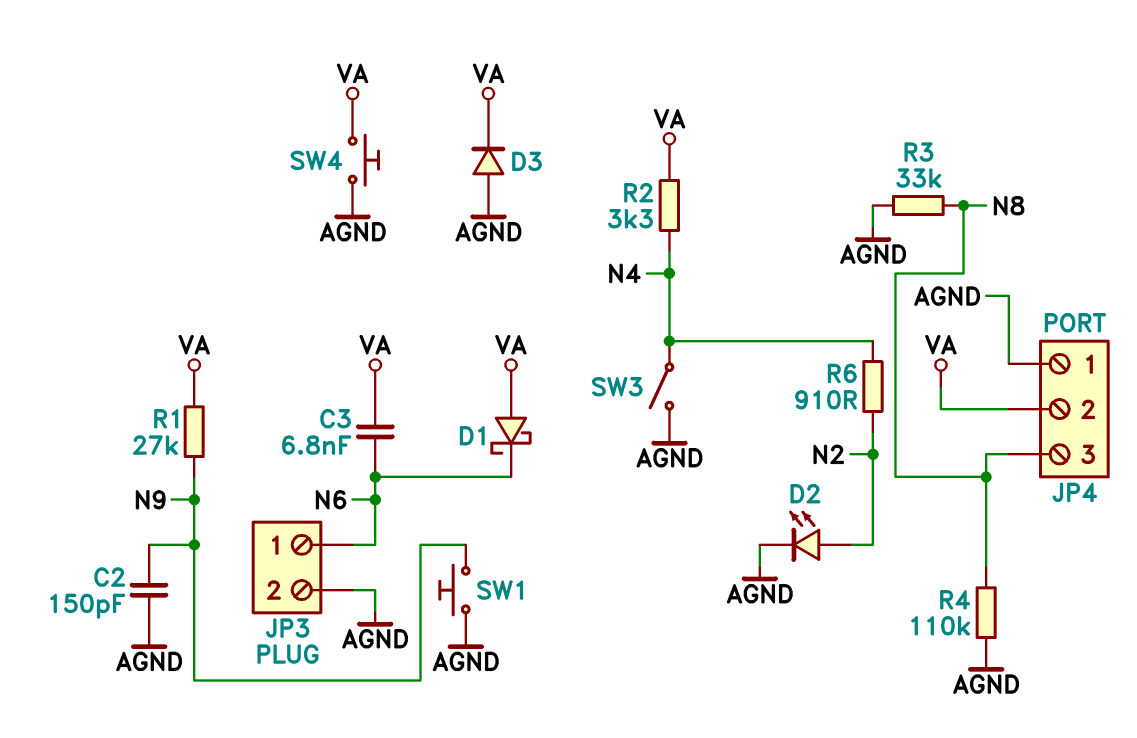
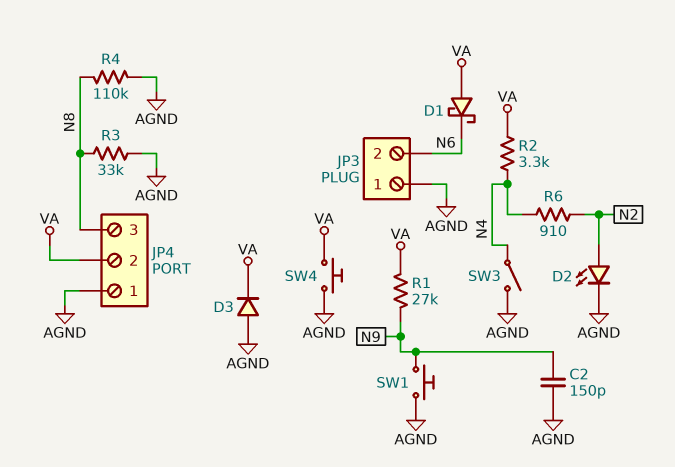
C3: 6.8nF (N6, VA) -> none
JP3 pin 1: N6 -> AGND
JP3 pin 2: AGND -> N6

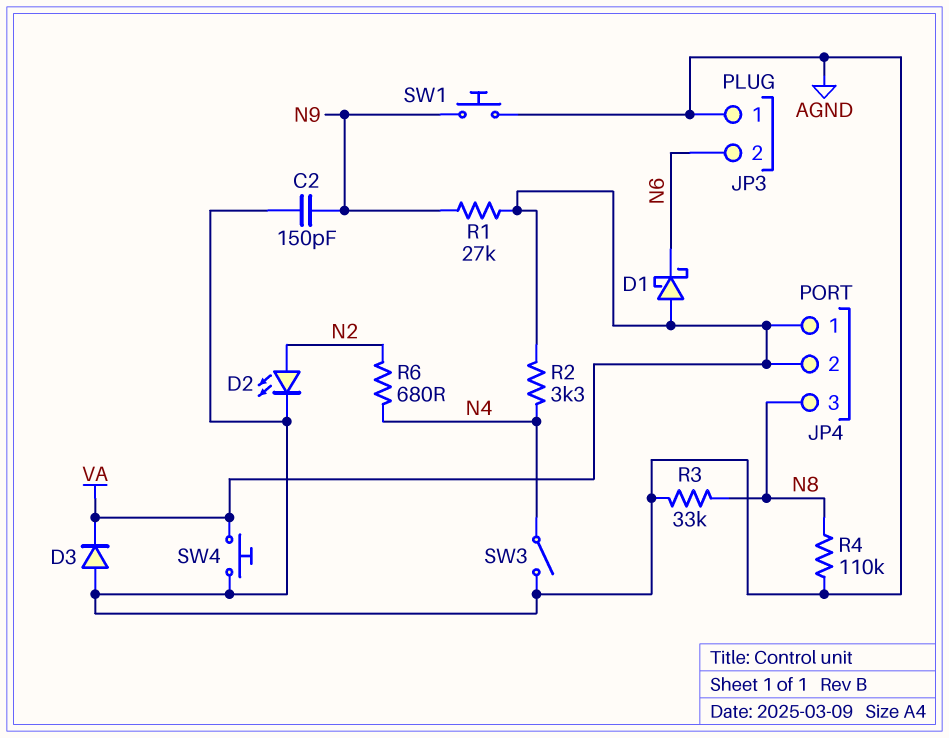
JP4 pin 1: AGND -> VA
R6: 910 (N2, N4) -> 680 (N2, N4)

